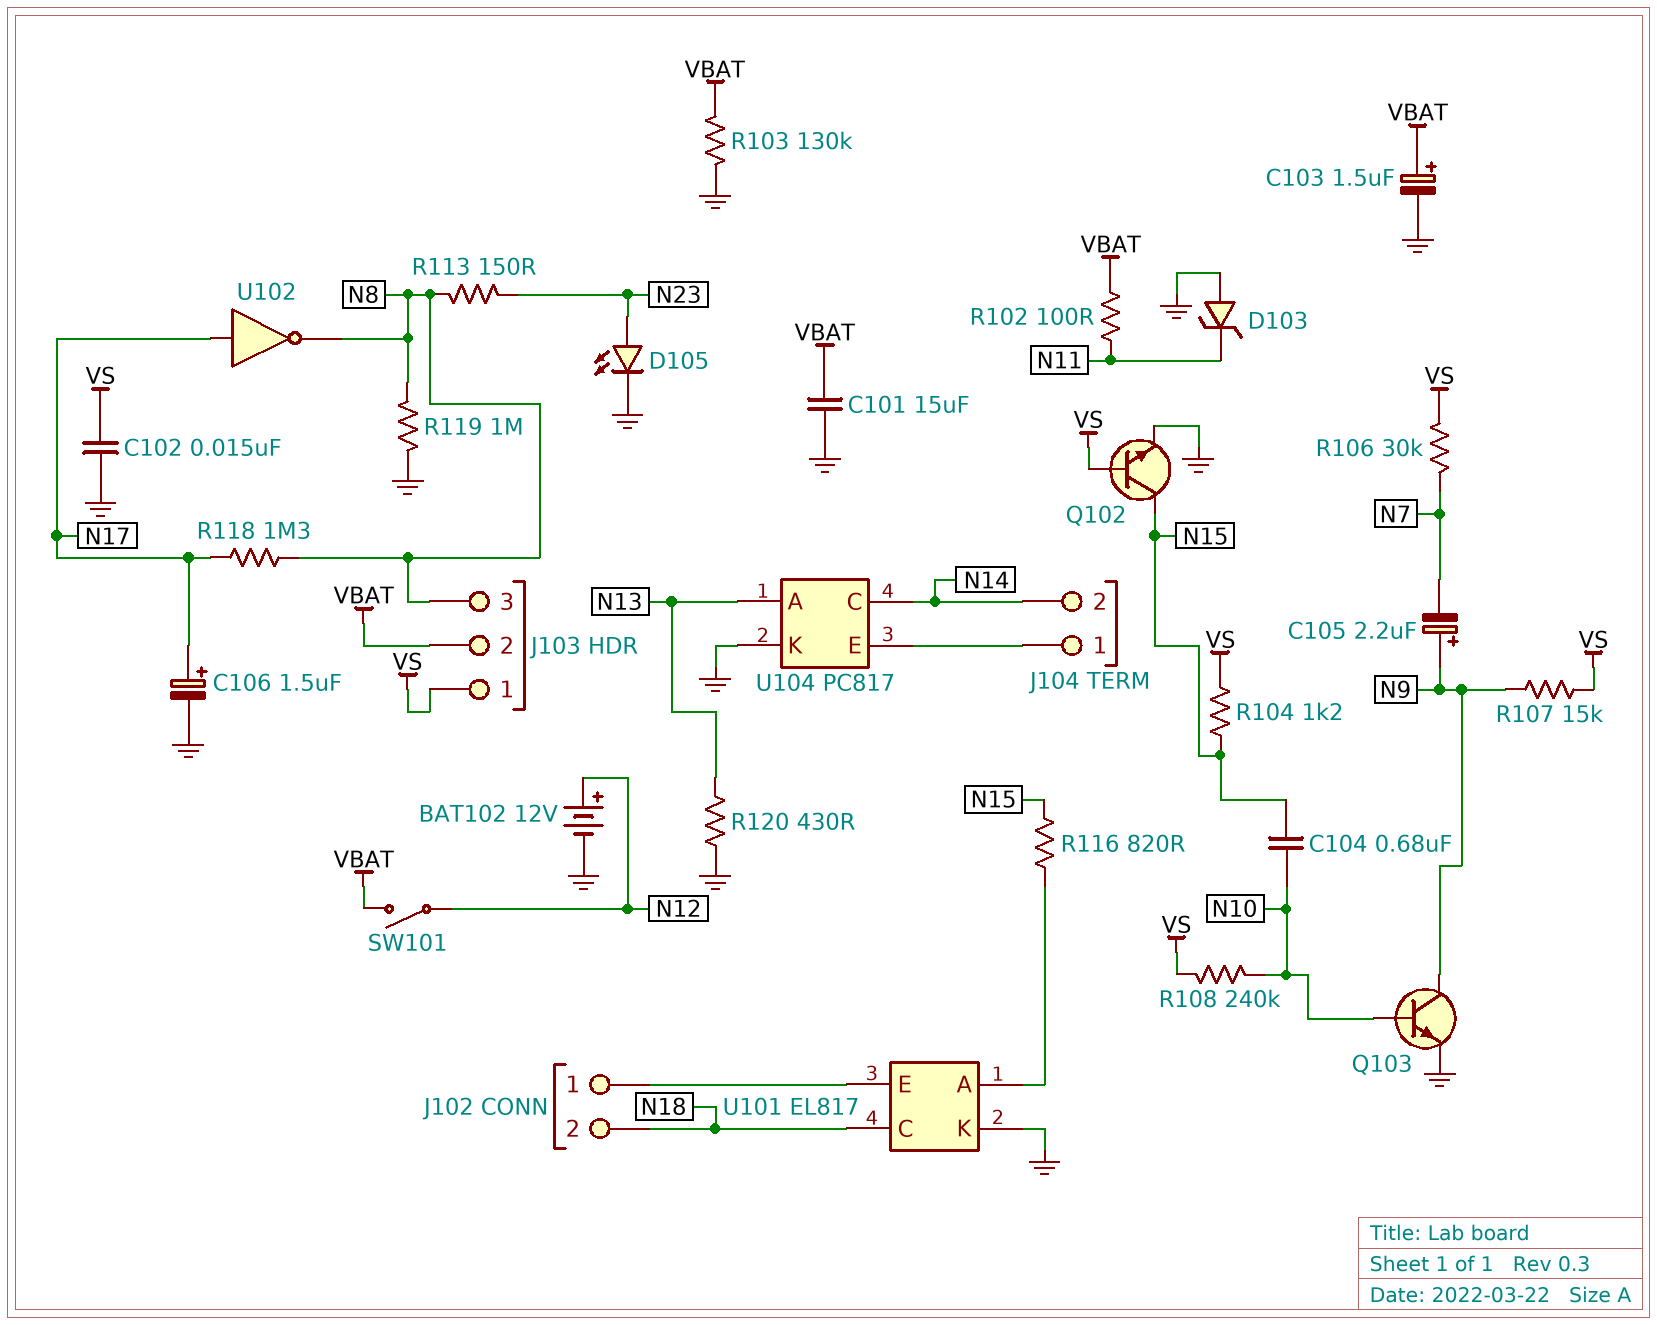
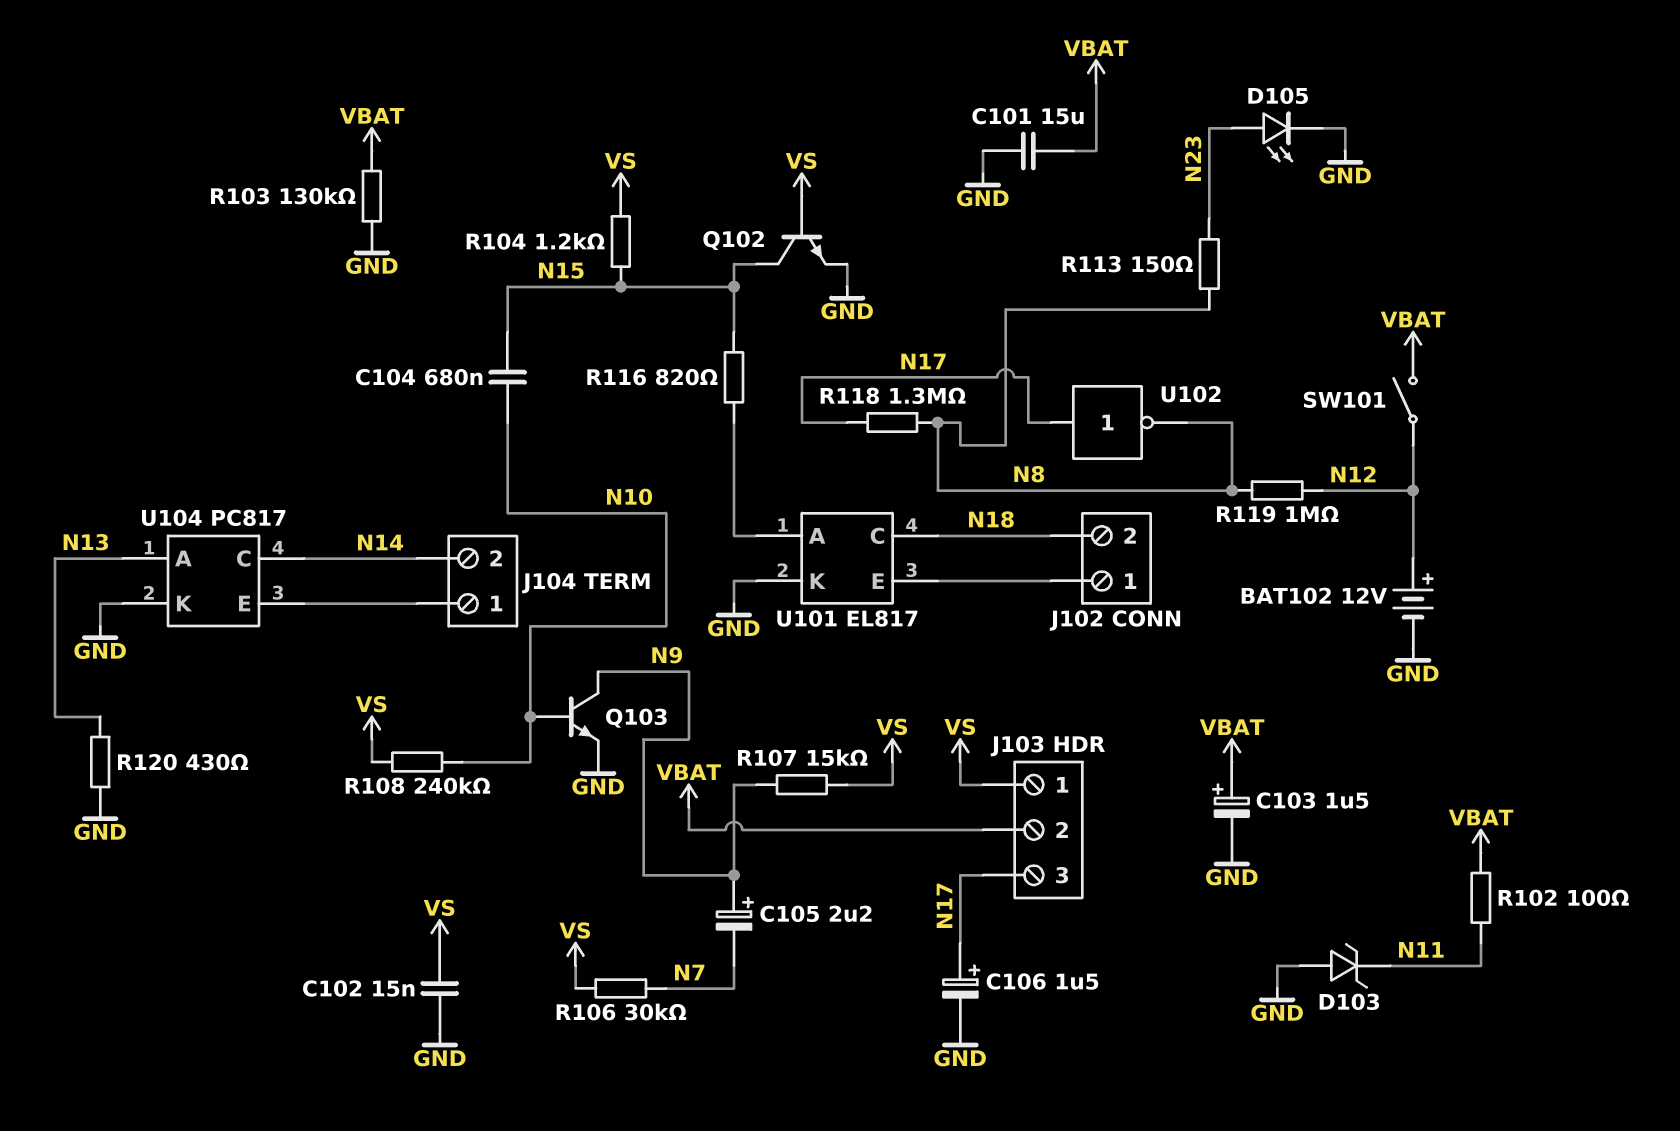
J103 pin 3: N8 -> N17
R119: 1M (GND, N8) -> 1M (N8, N12)

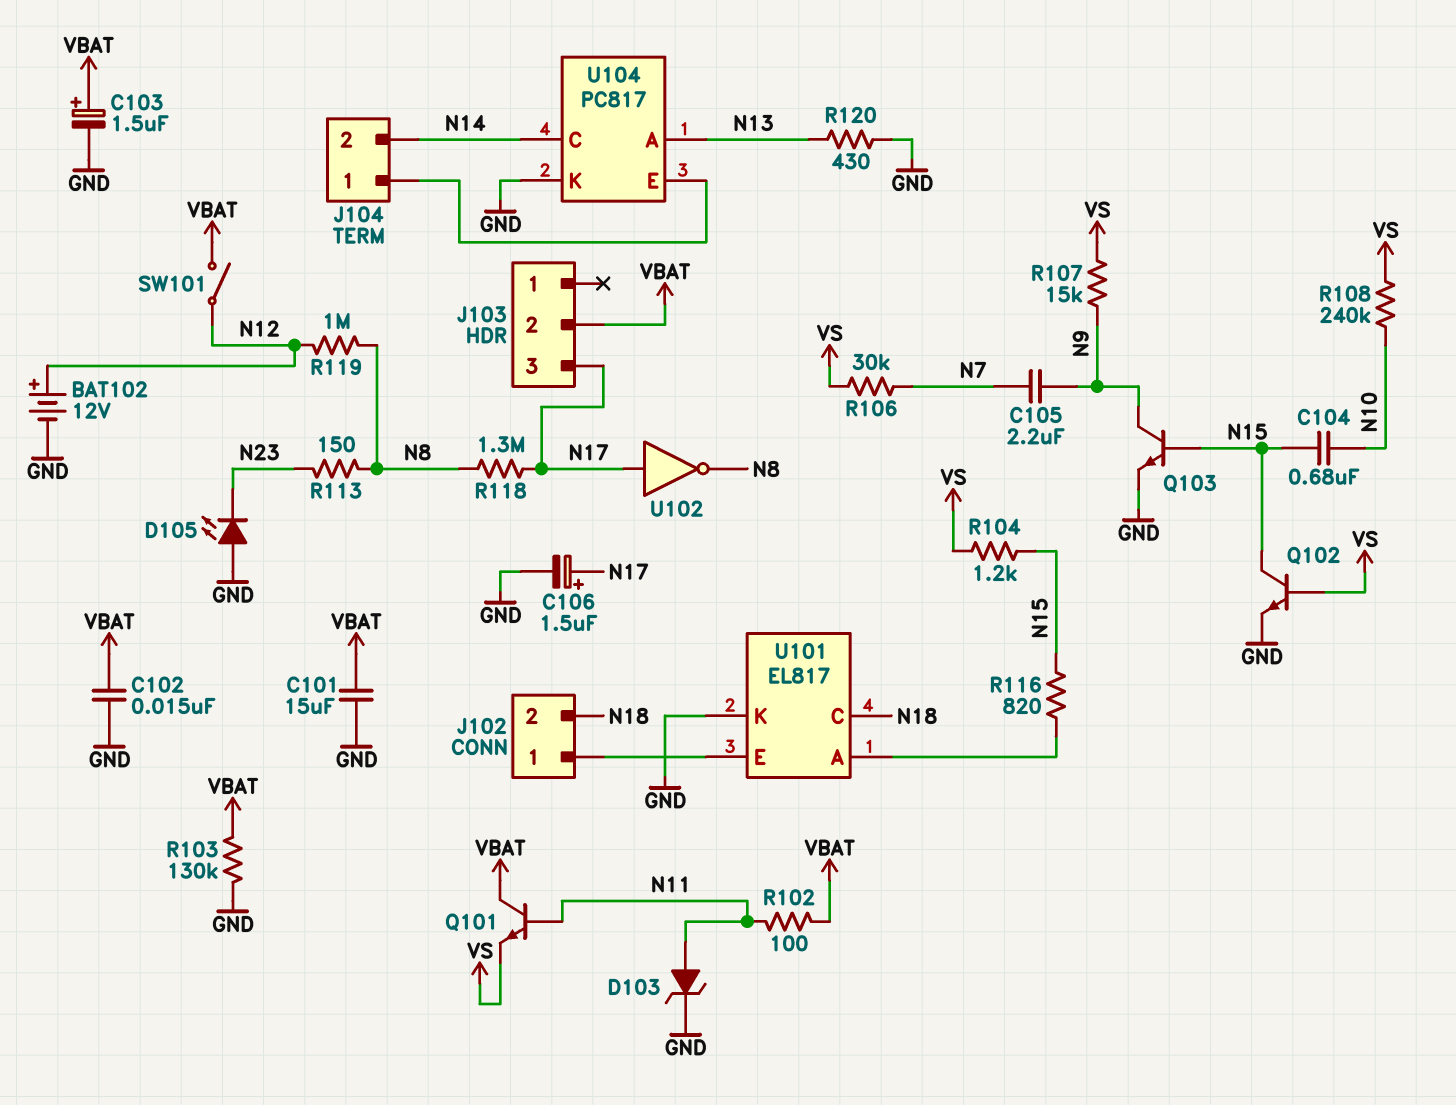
C102: 15nF (GND, VS) -> 15nF (GND, VBAT)
C105: 2.2uF (plus N9, minus N7) -> 2.2uF (N7, N9)
D103: zener (A GND, K N11) -> zener (A N11, K GND)
D105: LED (A N23, K GND) -> LED (A GND, K N23)
J103 pin 1: VS -> none
Q101: none -> NPN (B N11, C VBAT, E VS)
Q103: NPN (B N10, C N9, E GND) -> NPN (B N15, C N9, E GND)

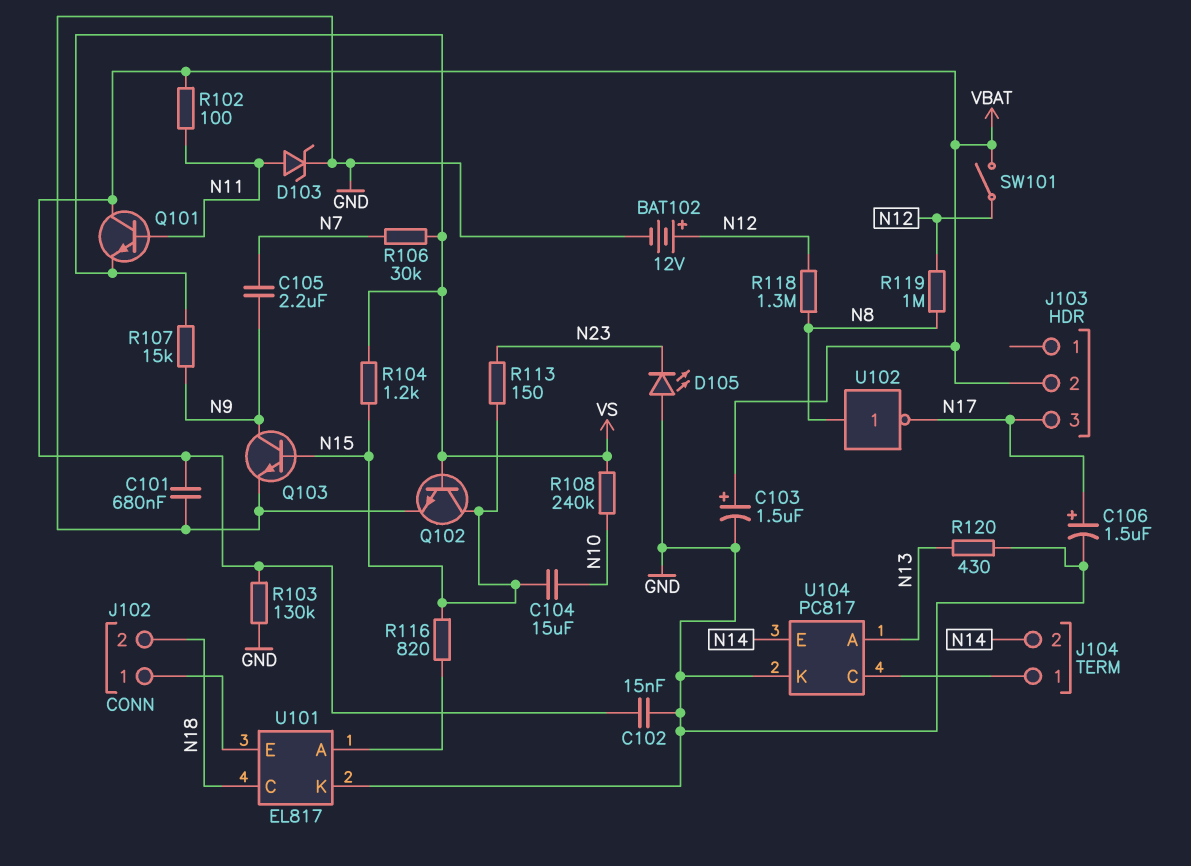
C101: 15uF (GND, VBAT) -> 680nF (GND, VBAT)
C104: 680nF (N10, N15) -> 15uF (N10, N15)
R113: 150 (N8, N23) -> 150 (N15, N23)
R118: 1.3M (N8, N17) -> 1.3M (N8, N12)
U102: NOT (in N17, out N8) -> NOT (in N8, out N17)
U104 pin C: N14 -> J104/1
U104 pin E: J104/1 -> N14

